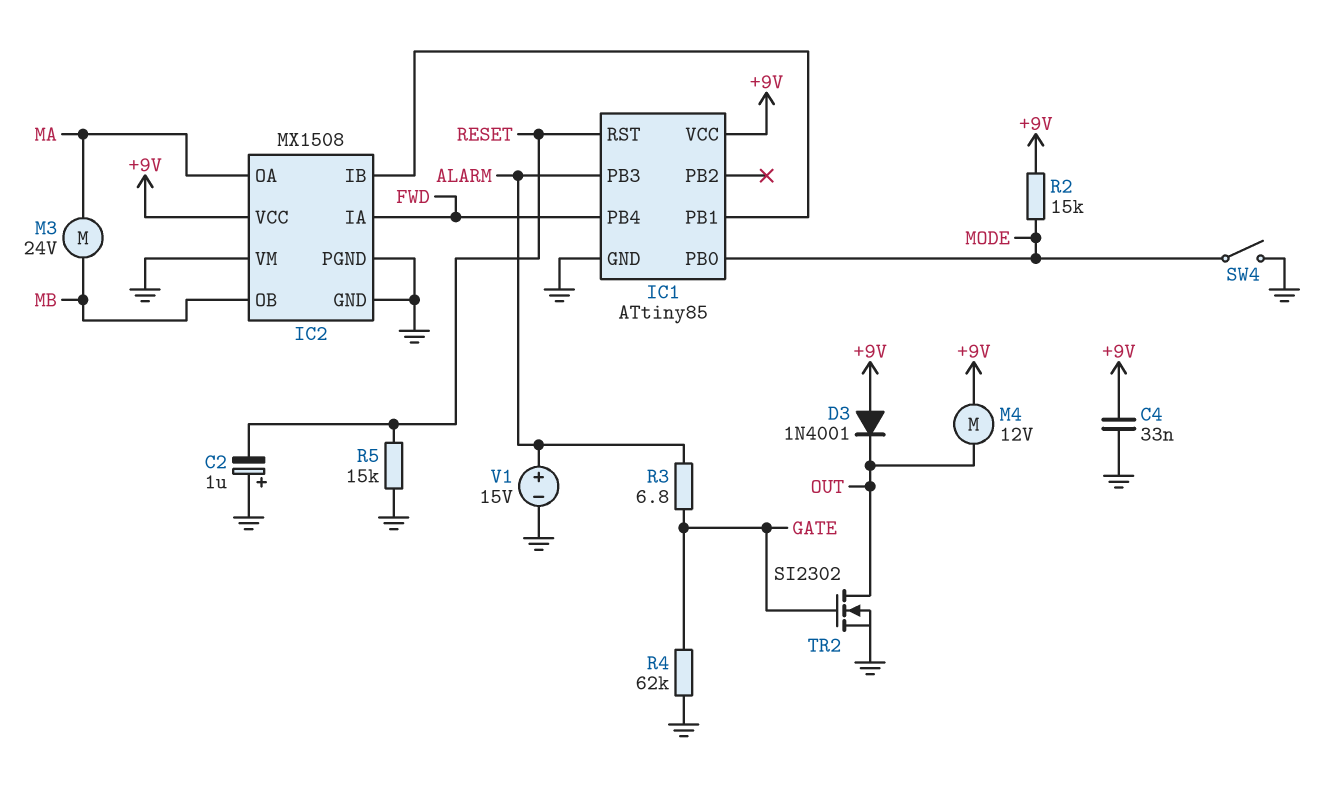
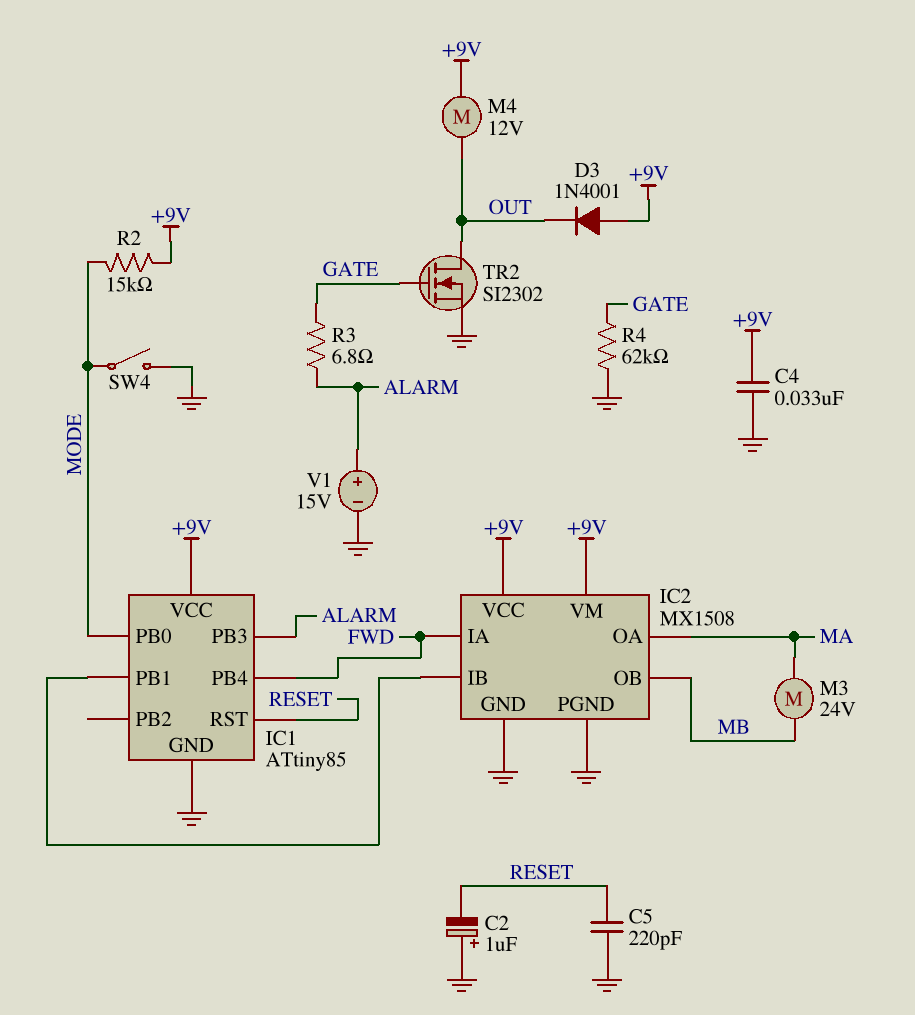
C5: none -> 220pF (GND, RESET)
IC2 pin VM: GND -> +9V
R5: 15k (GND, RESET) -> none

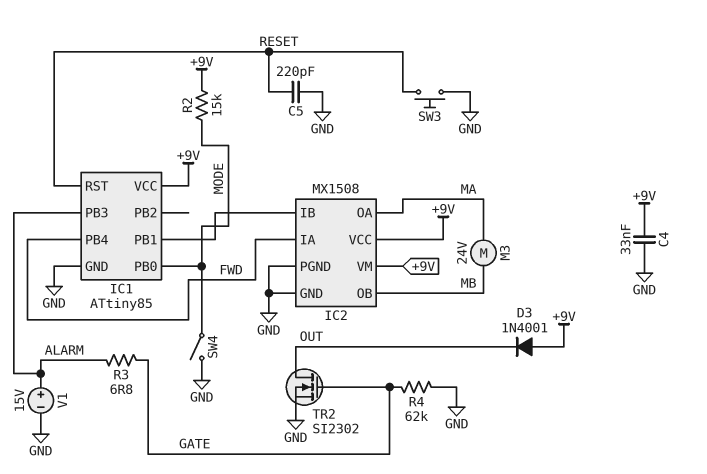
C2: 1uF (plus GND, minus RESET) -> none
M4: motor 12V (+9V, OUT) -> none
SW3: none -> button (GND, RESET)

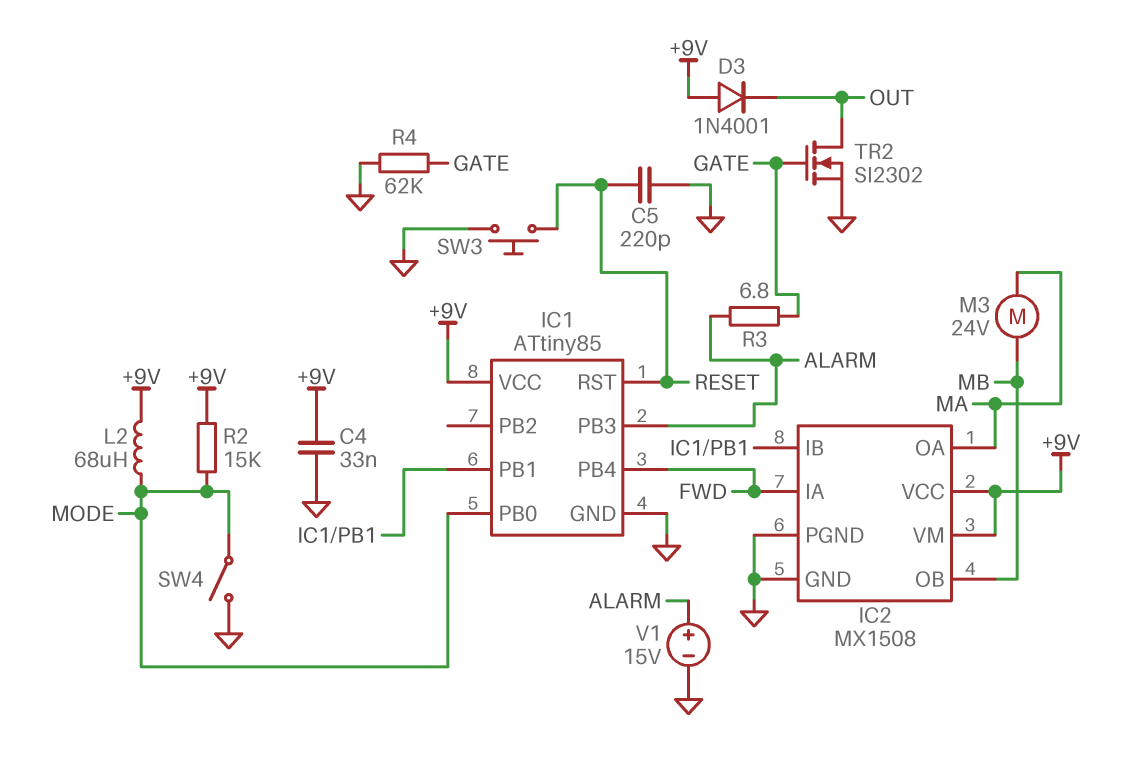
L2: none -> 68uH (+9V, MODE)

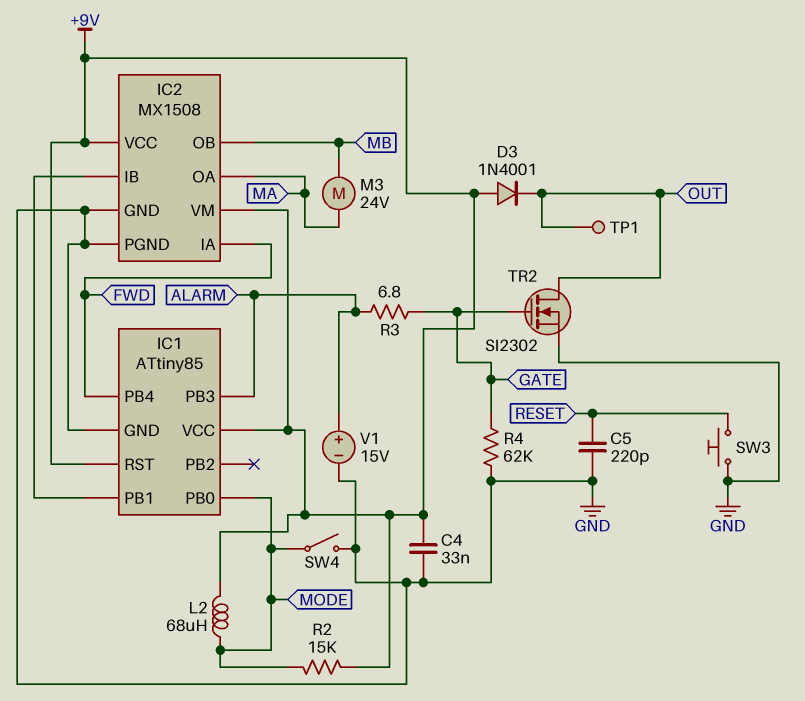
IC1 pin RST: RESET -> +9V
TP1: none -> test point (OUT)

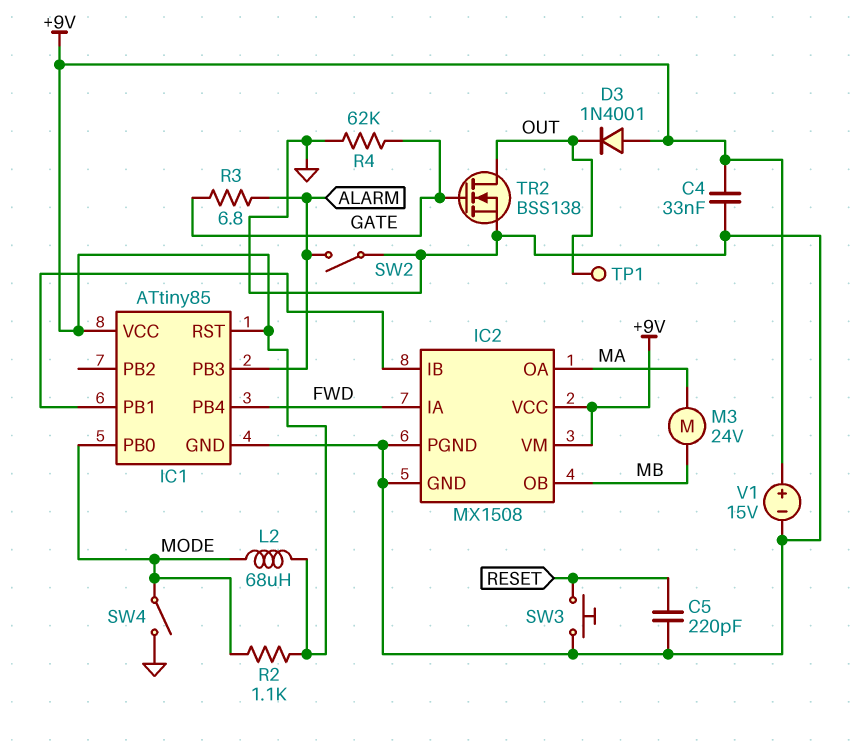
R2: 15k (+9V, MODE) -> 1.1k (+9V, MODE)
SW2: none -> switch (ALARM, GND)
TR2: NMOS SI2302 (G GATE, D OUT, S GND) -> NMOS BSS138 (G GATE, D OUT, S GND)
V1: 15V (plus ALARM, minus GND) -> 15V (plus +9V, minus GND)

